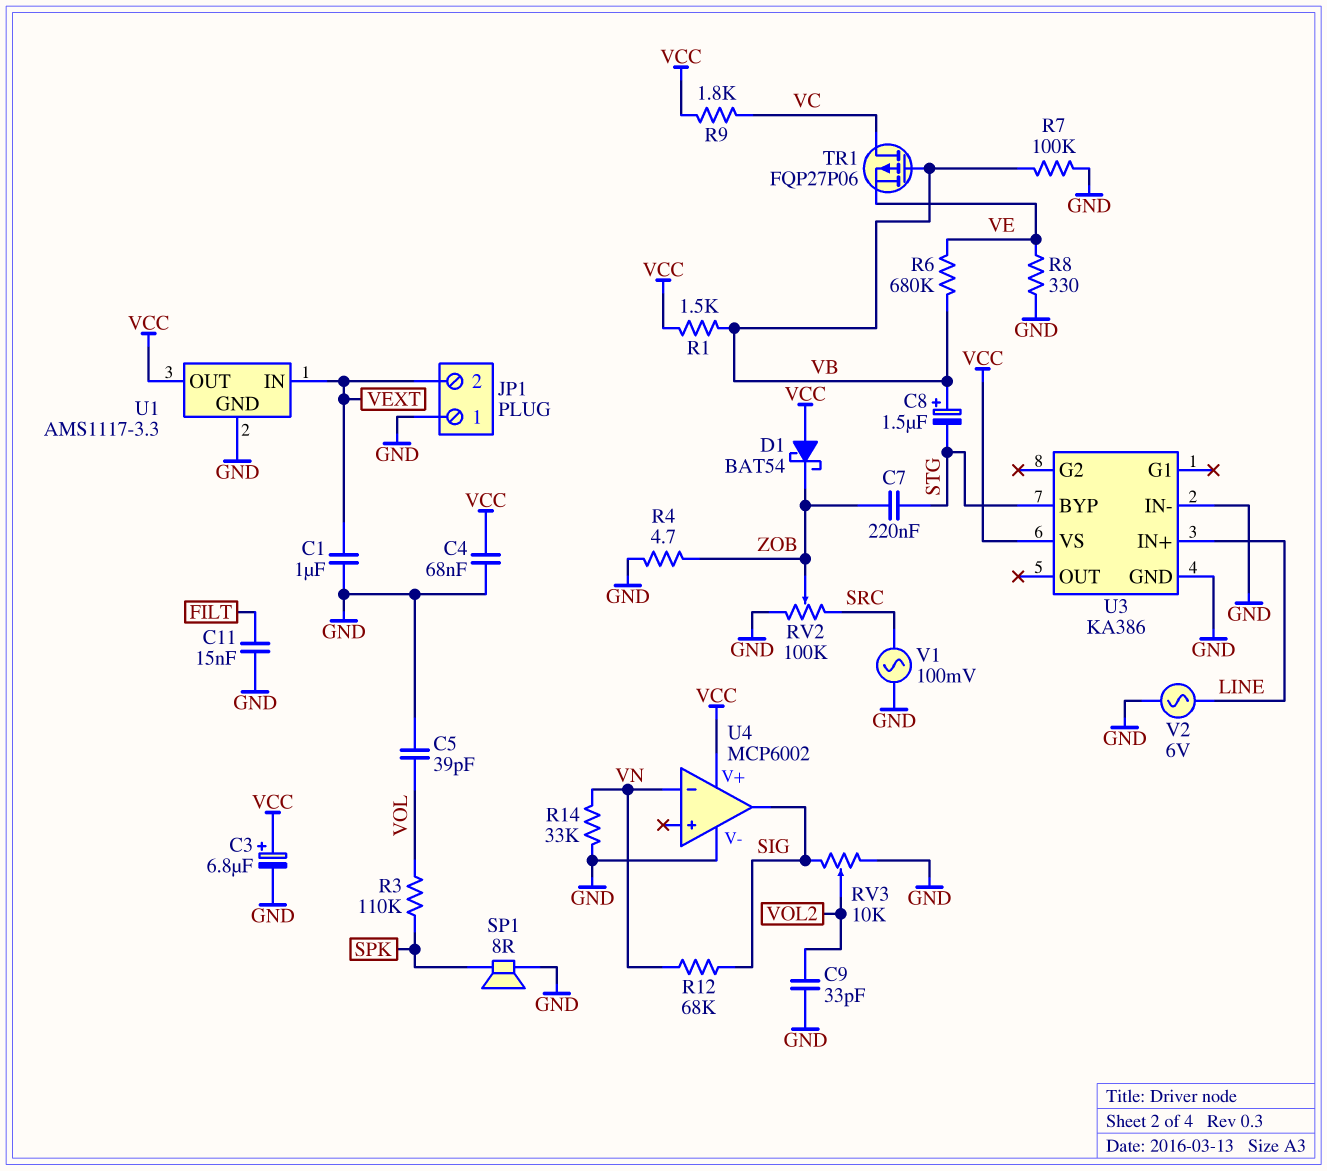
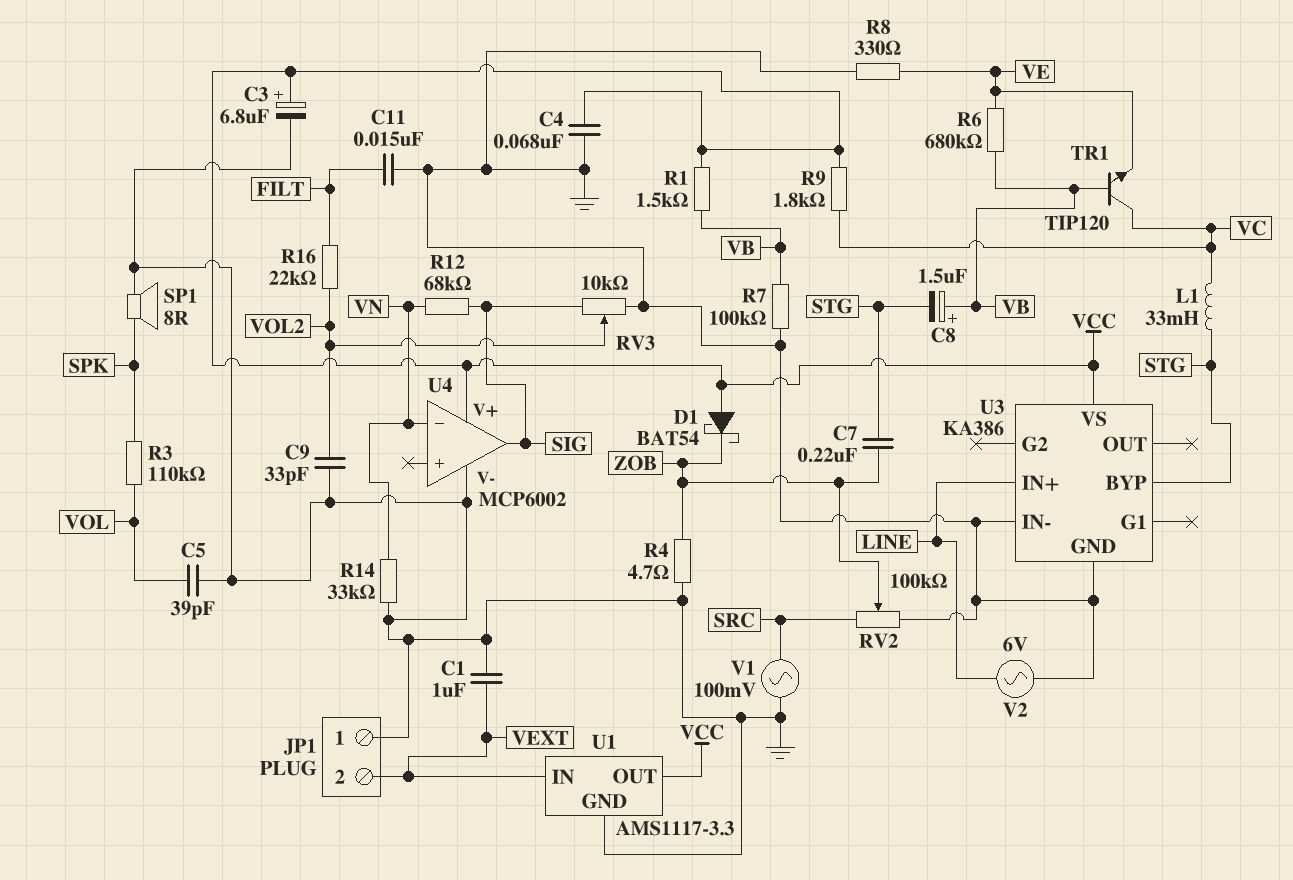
L1: none -> 33mH (STG, VC)
R16: none -> 22k (FILT, VOL2)
TR1: PMOS FQP27P06 (G VB, D VC, S VE) -> NPN TIP120 (B VB, C VC, E VE)

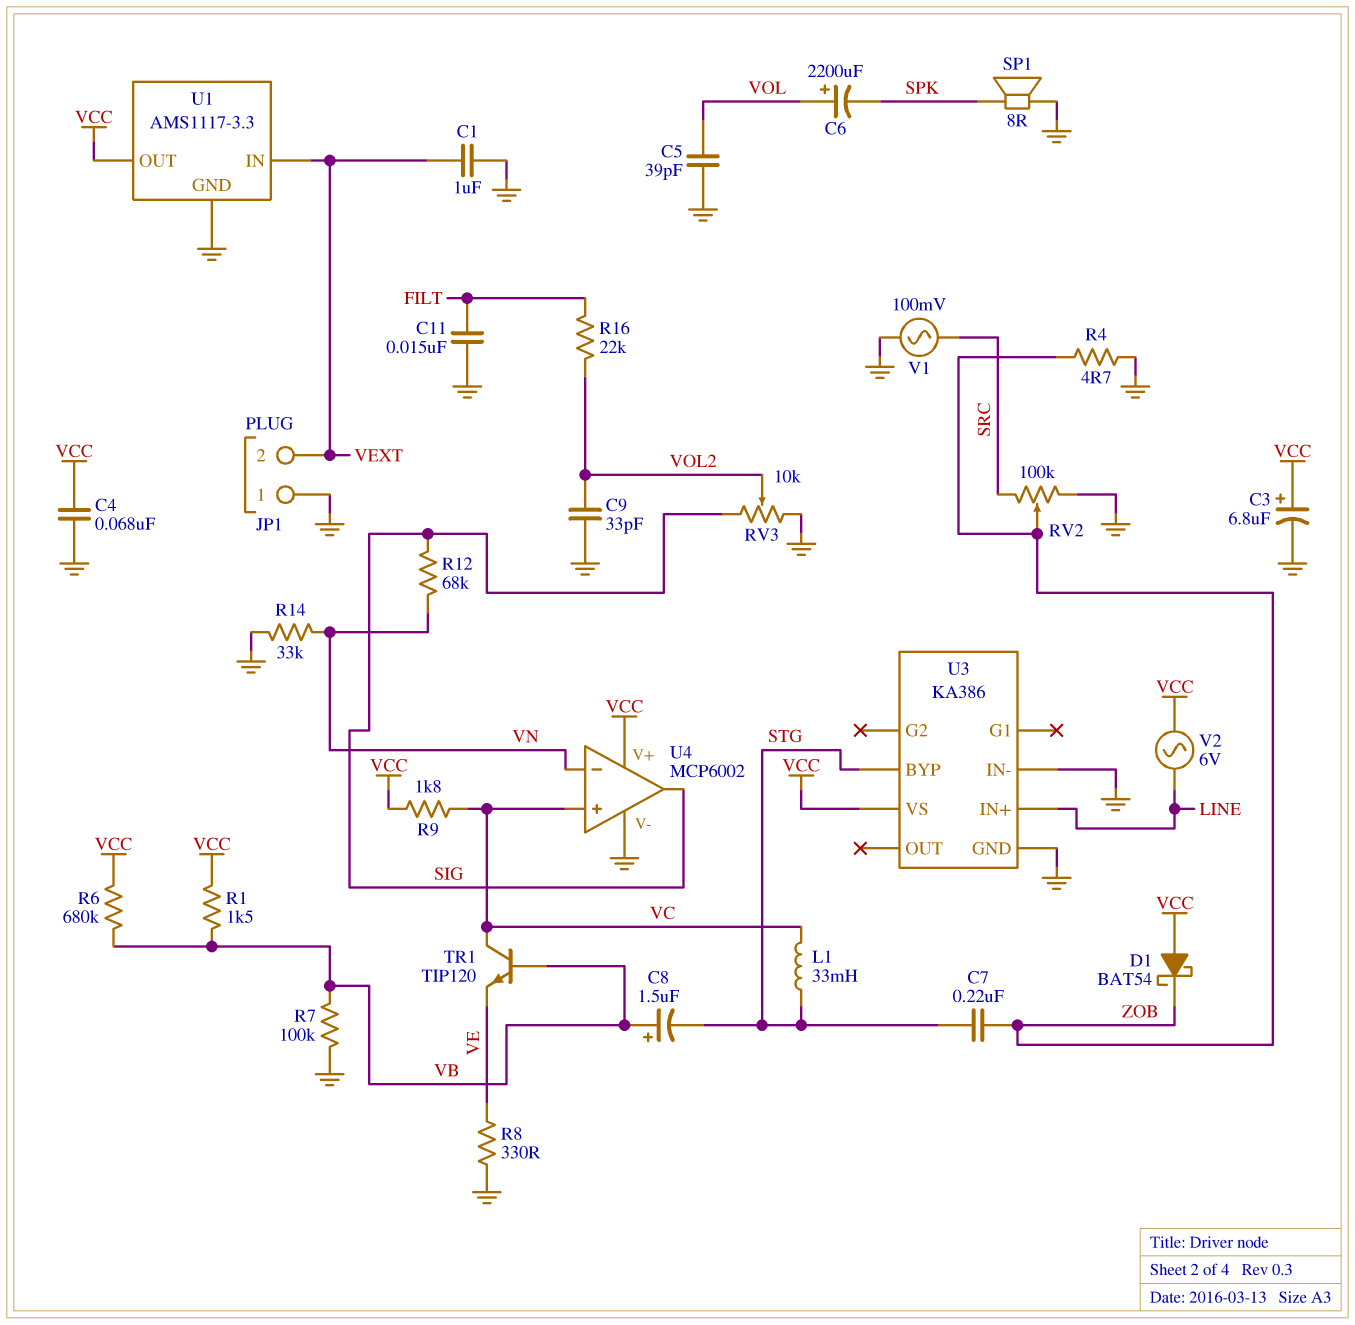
C6: none -> 2200uF (plus VOL, minus SPK)
R3: 110k (SPK, VOL) -> none
R6: 680k (VB, VE) -> 680k (VB, VCC)
U4 pin in+: none -> VC
V2: AC 6V (GND, LINE) -> AC 6V (LINE, VCC)

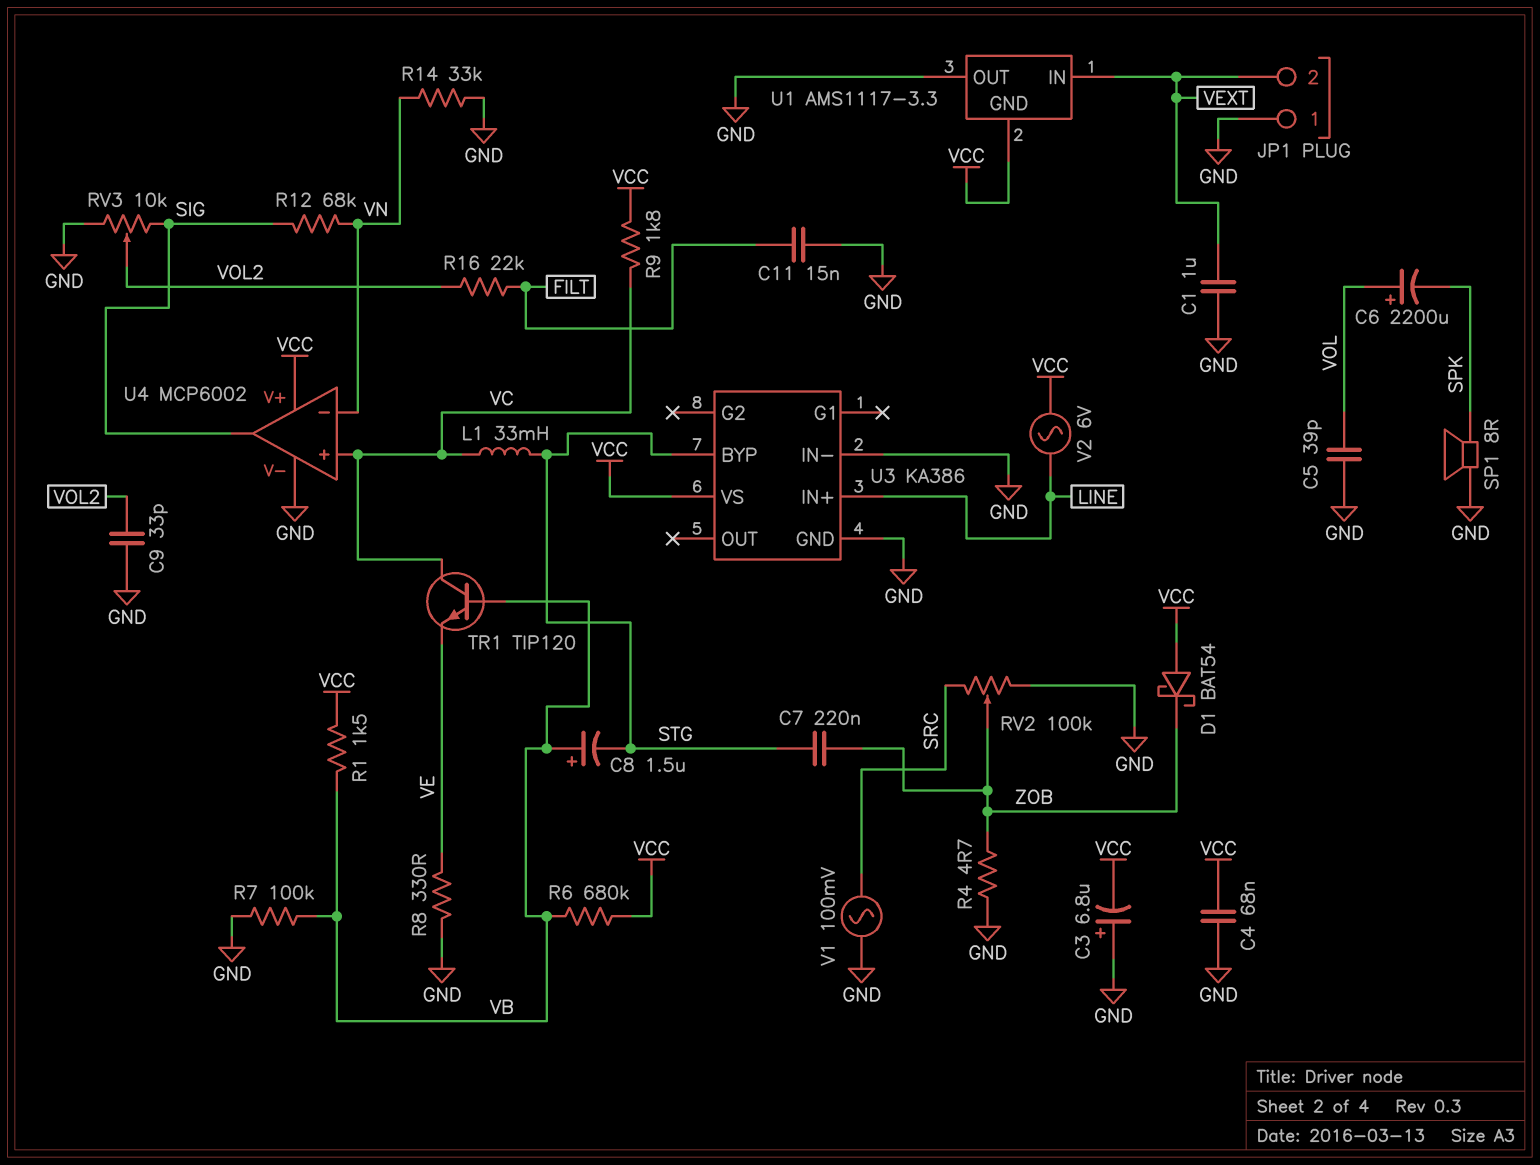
C3: 6.8uF (plus VCC, minus GND) -> 6.8uF (plus GND, minus VCC)
U1 pin GND: GND -> VCC
U1 pin OUT: VCC -> GND

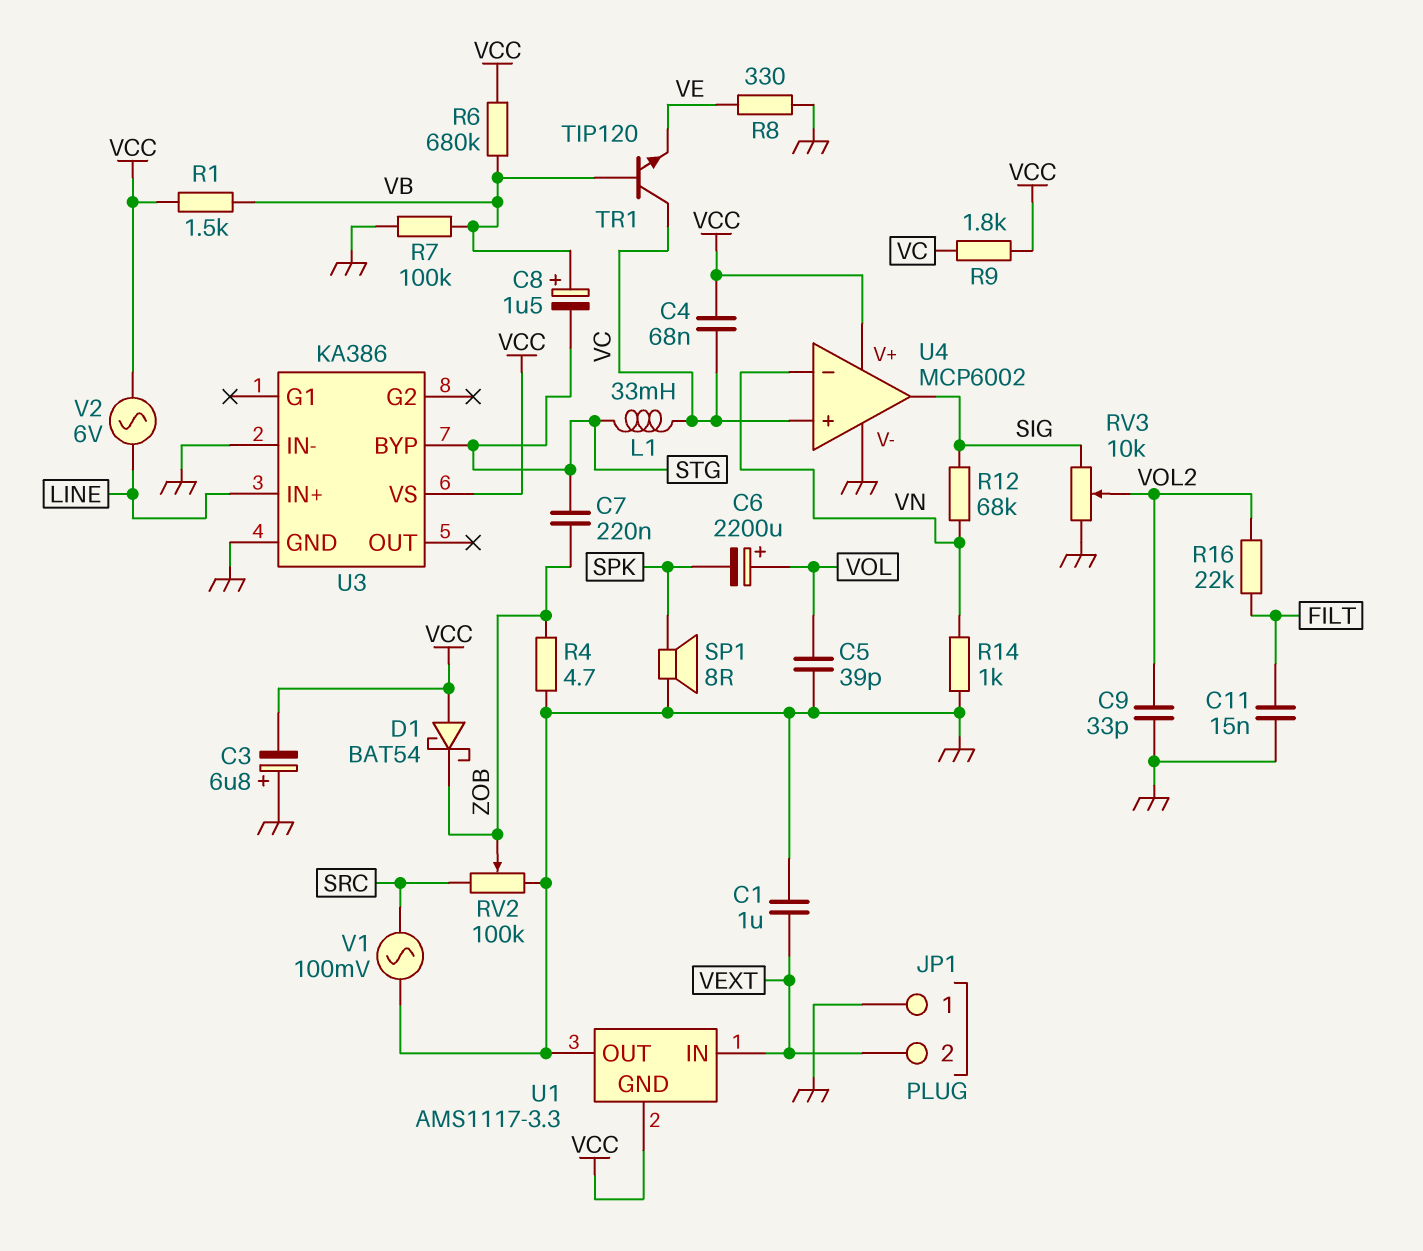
C4: 68nF (GND, VCC) -> 68nF (VC, VCC)
R14: 33k (GND, VN) -> 1k (GND, VN)

